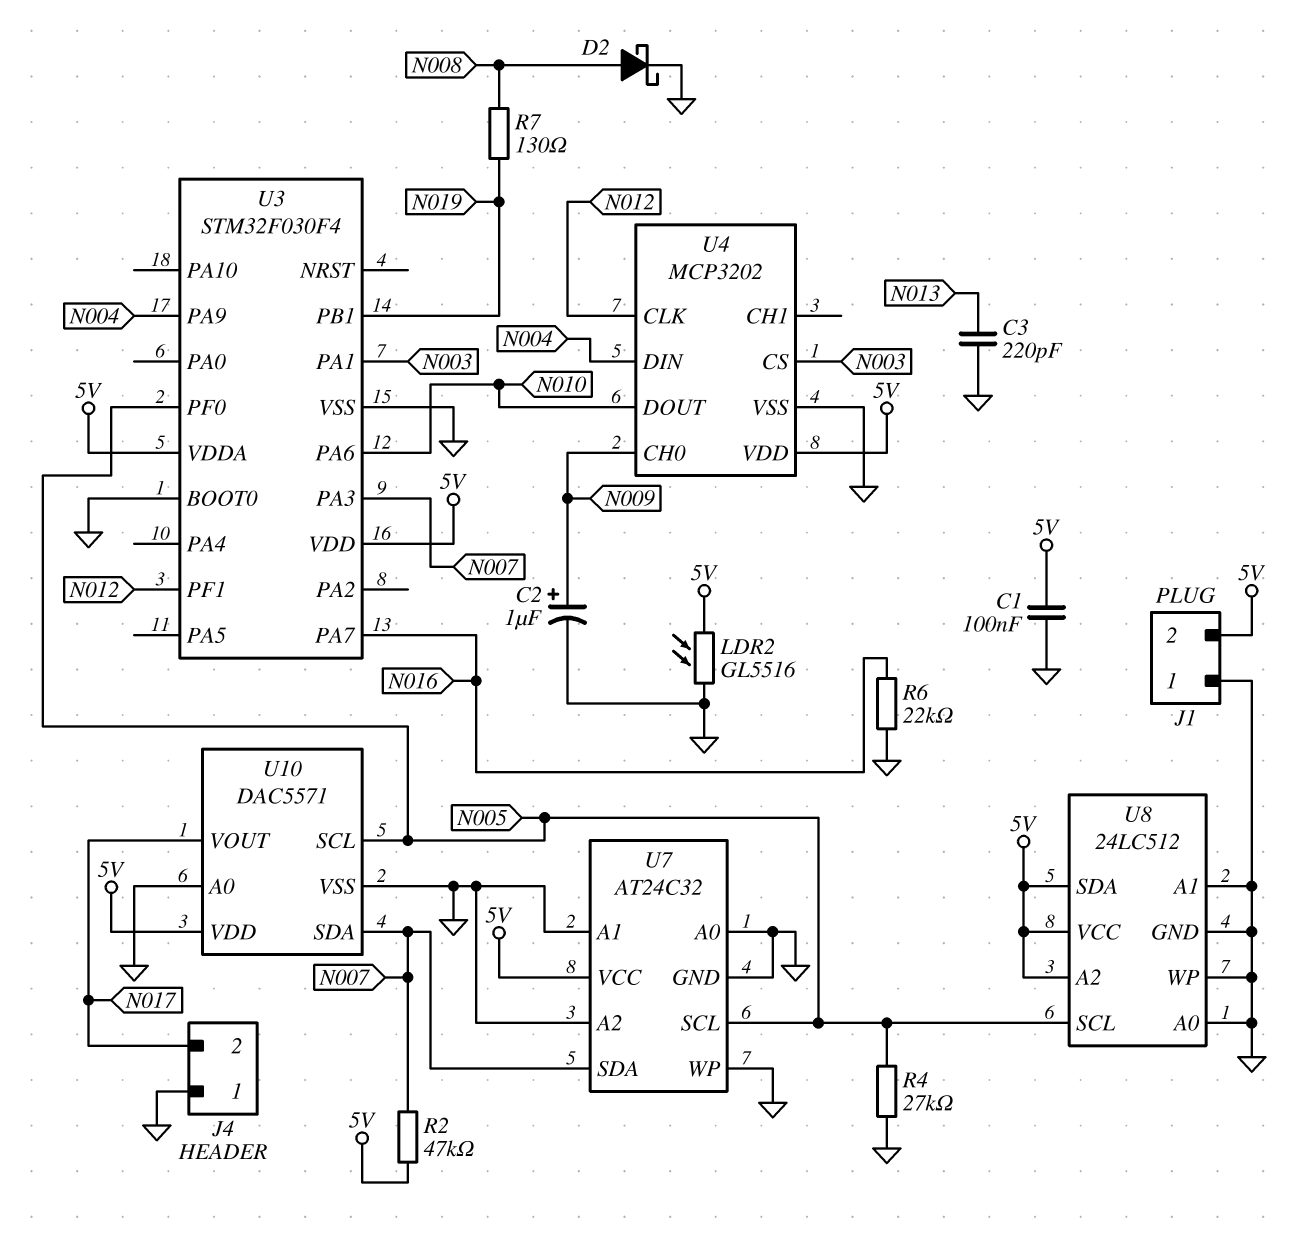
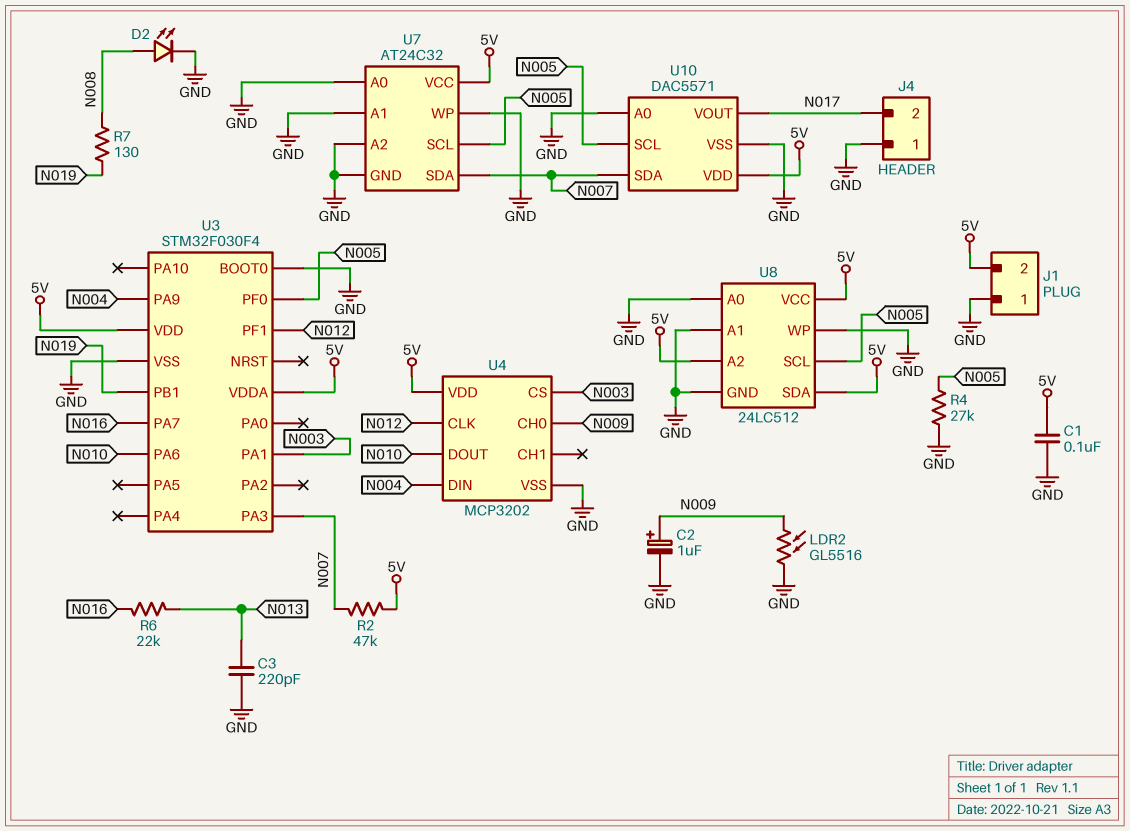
D2: schottky (A N008, K GND) -> LED (A N008, K GND)
LDR2: GL5516 (5V, GND) -> GL5516 (GND, N009)
R6: 22k (GND, N016) -> 22k (N013, N016)

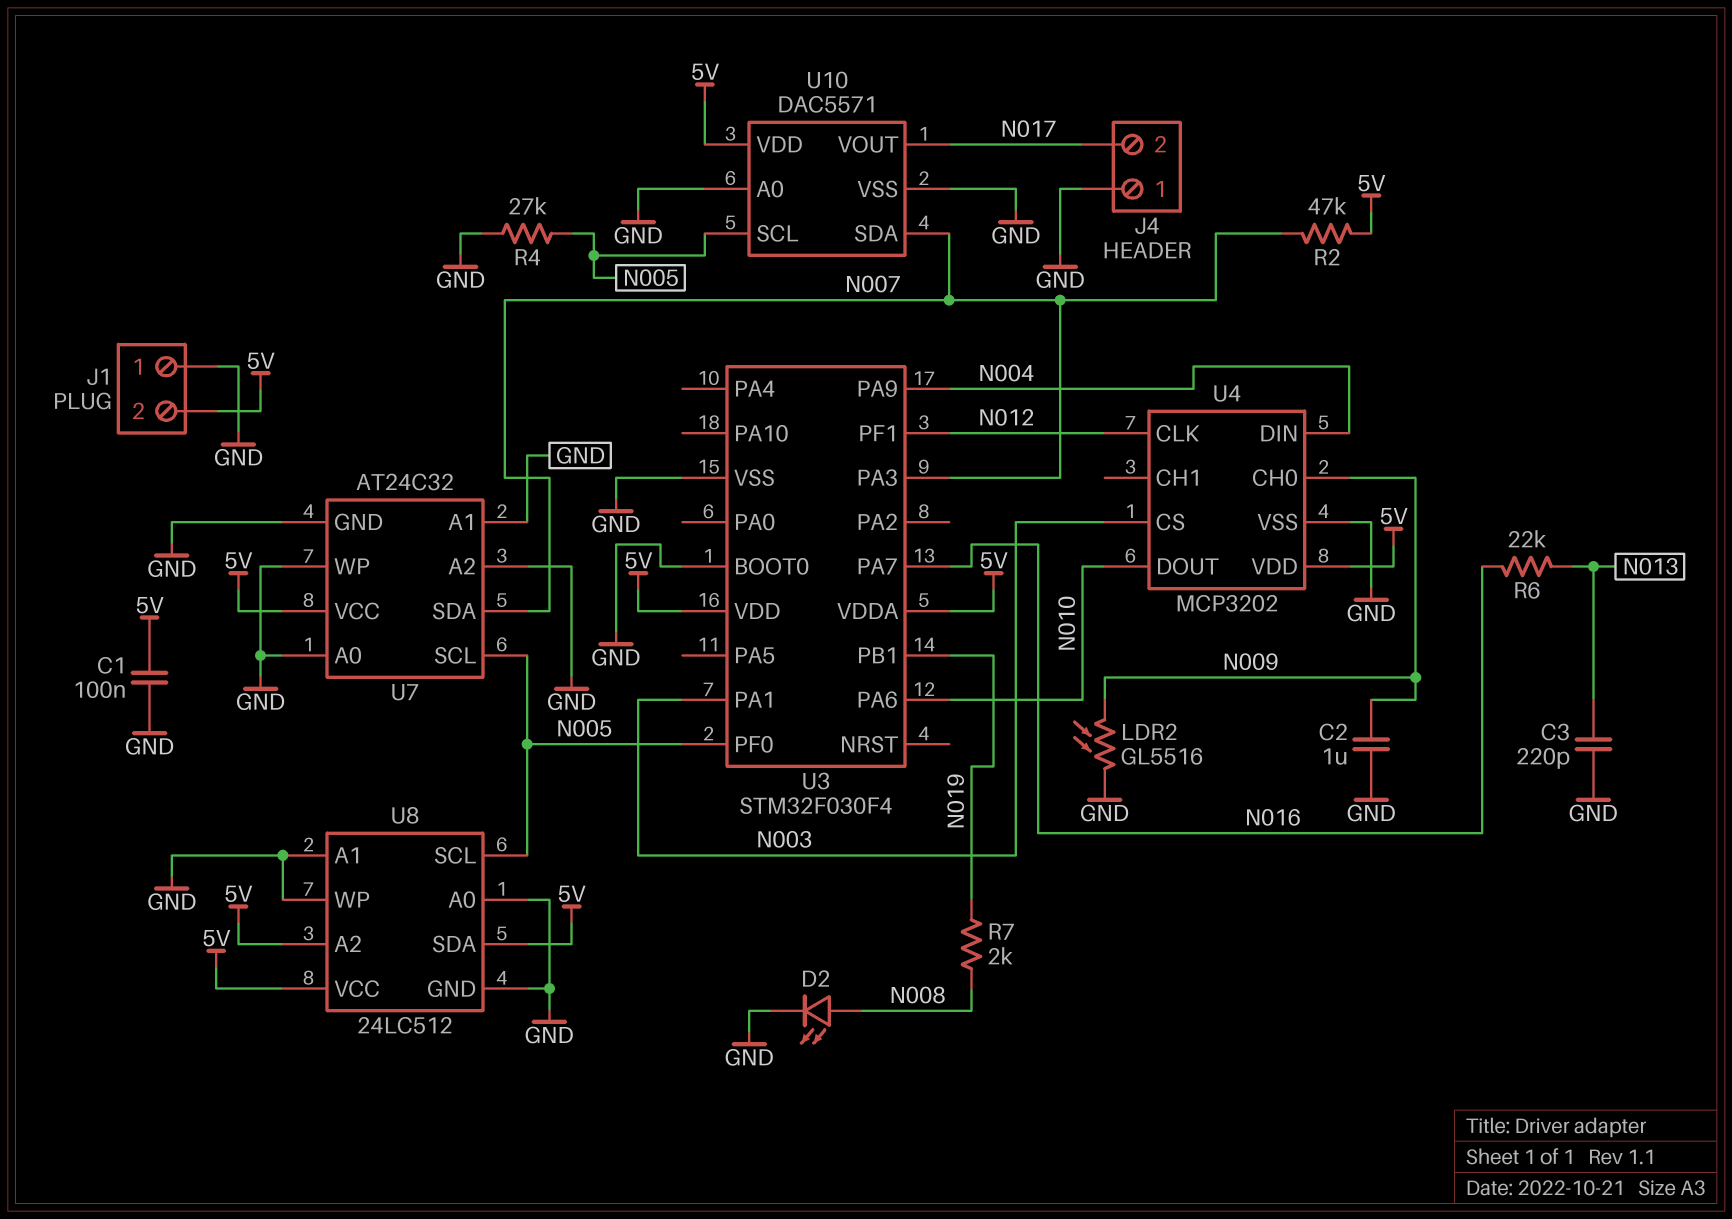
C2: 1uF (plus N009, minus GND) -> 1uF (GND, N009)
R7: 130 (N008, N019) -> 2k (N008, N019)

